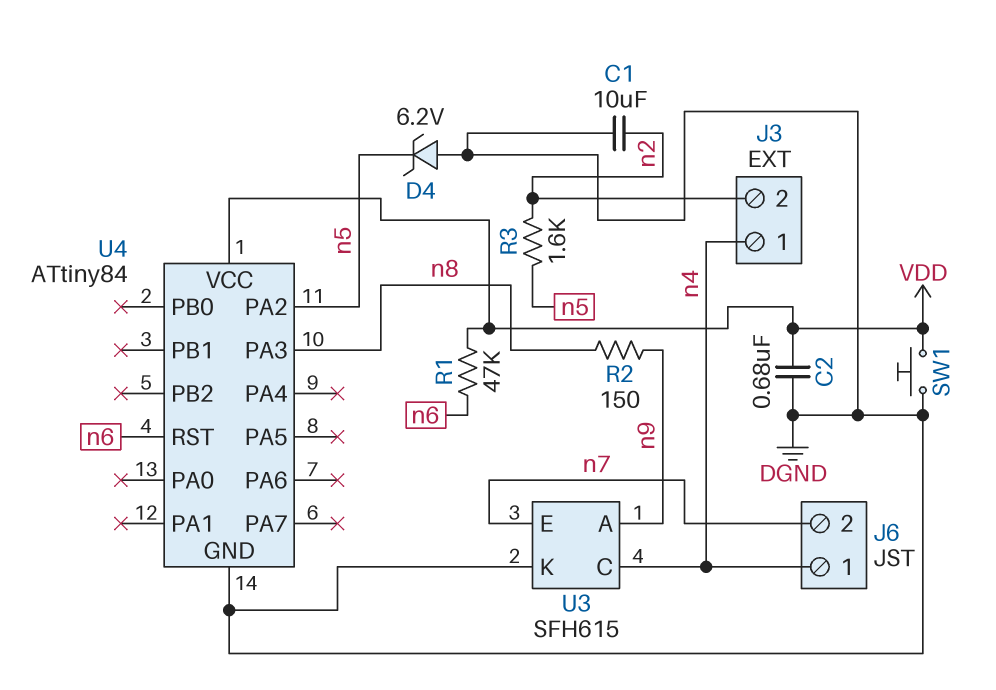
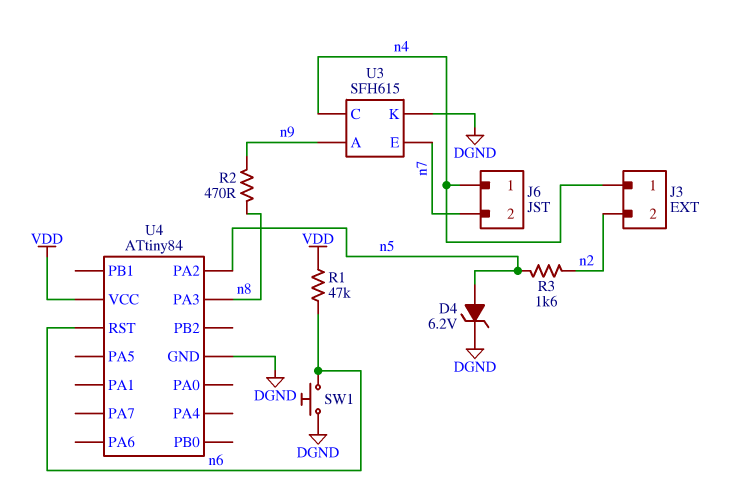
C1: 10uF (DGND, n2) -> none
C2: 680nF (DGND, VDD) -> none
D4: zener 6.2V (A DGND, K n5) -> zener 6.2V (A n5, K DGND)
R2: 150 (n8, n9) -> 470 (n8, n9)
SW1: button (DGND, VDD) -> button (DGND, n6)

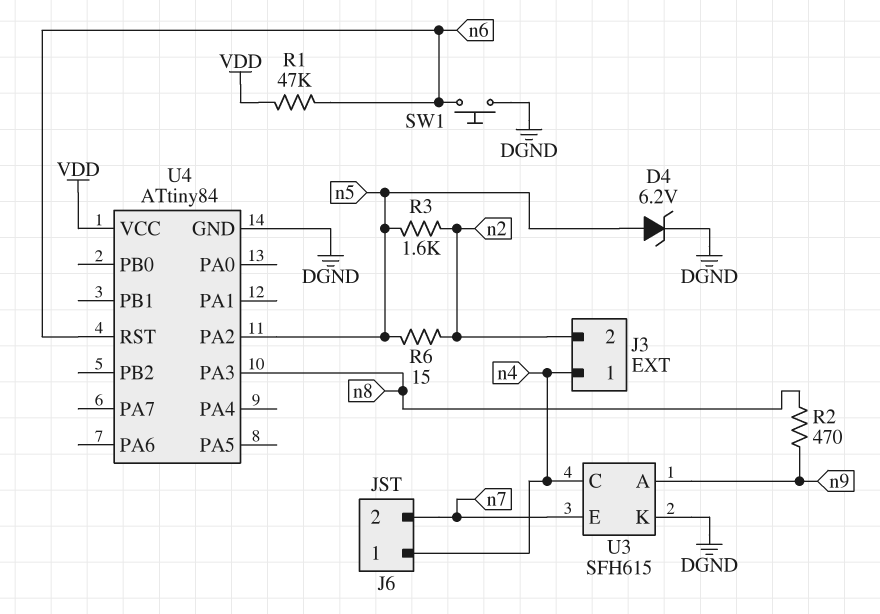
R6: none -> 15 (n2, n5)

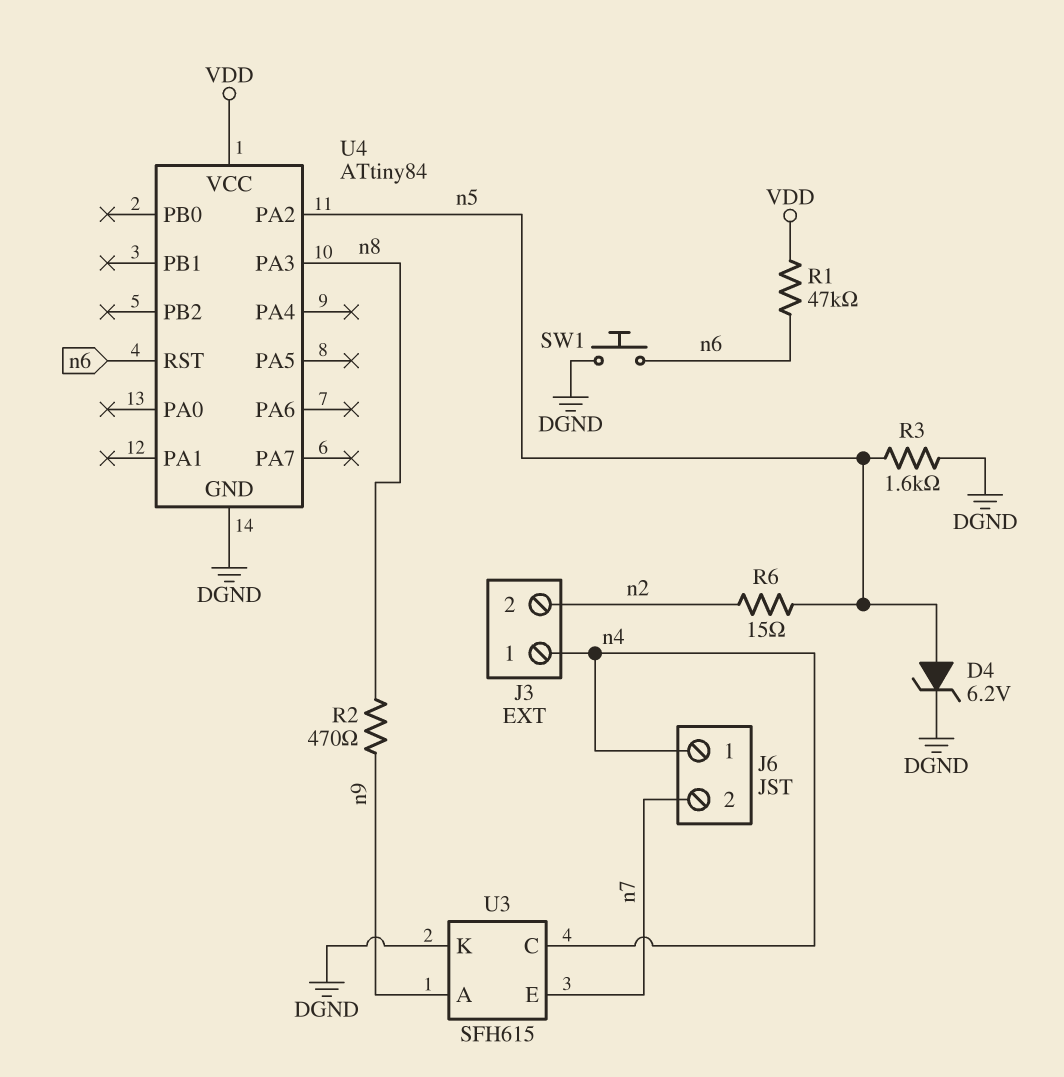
R3: 1.6k (n2, n5) -> 1.6k (DGND, n5)

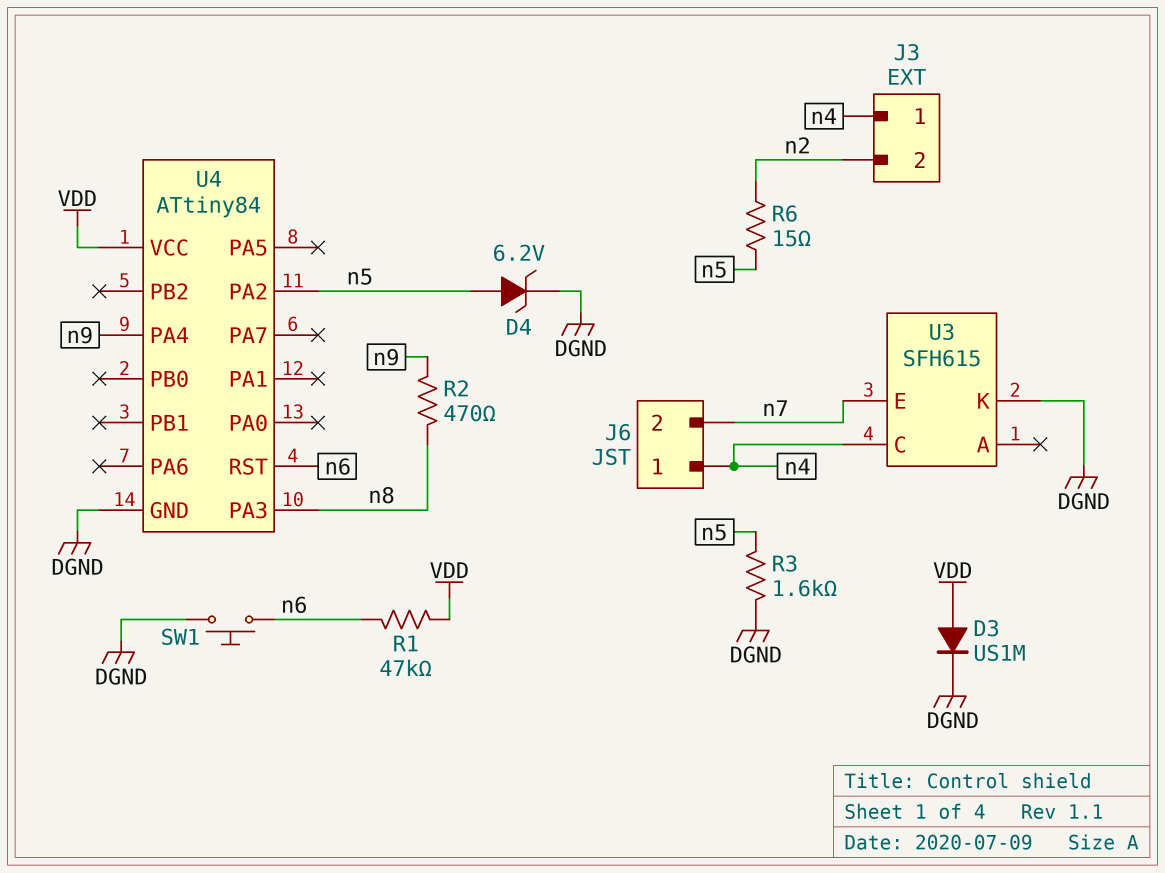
D3: none -> diode US1M (A VDD, K DGND)
U3 pin A: n9 -> none
U4 pin PA4: none -> n9

